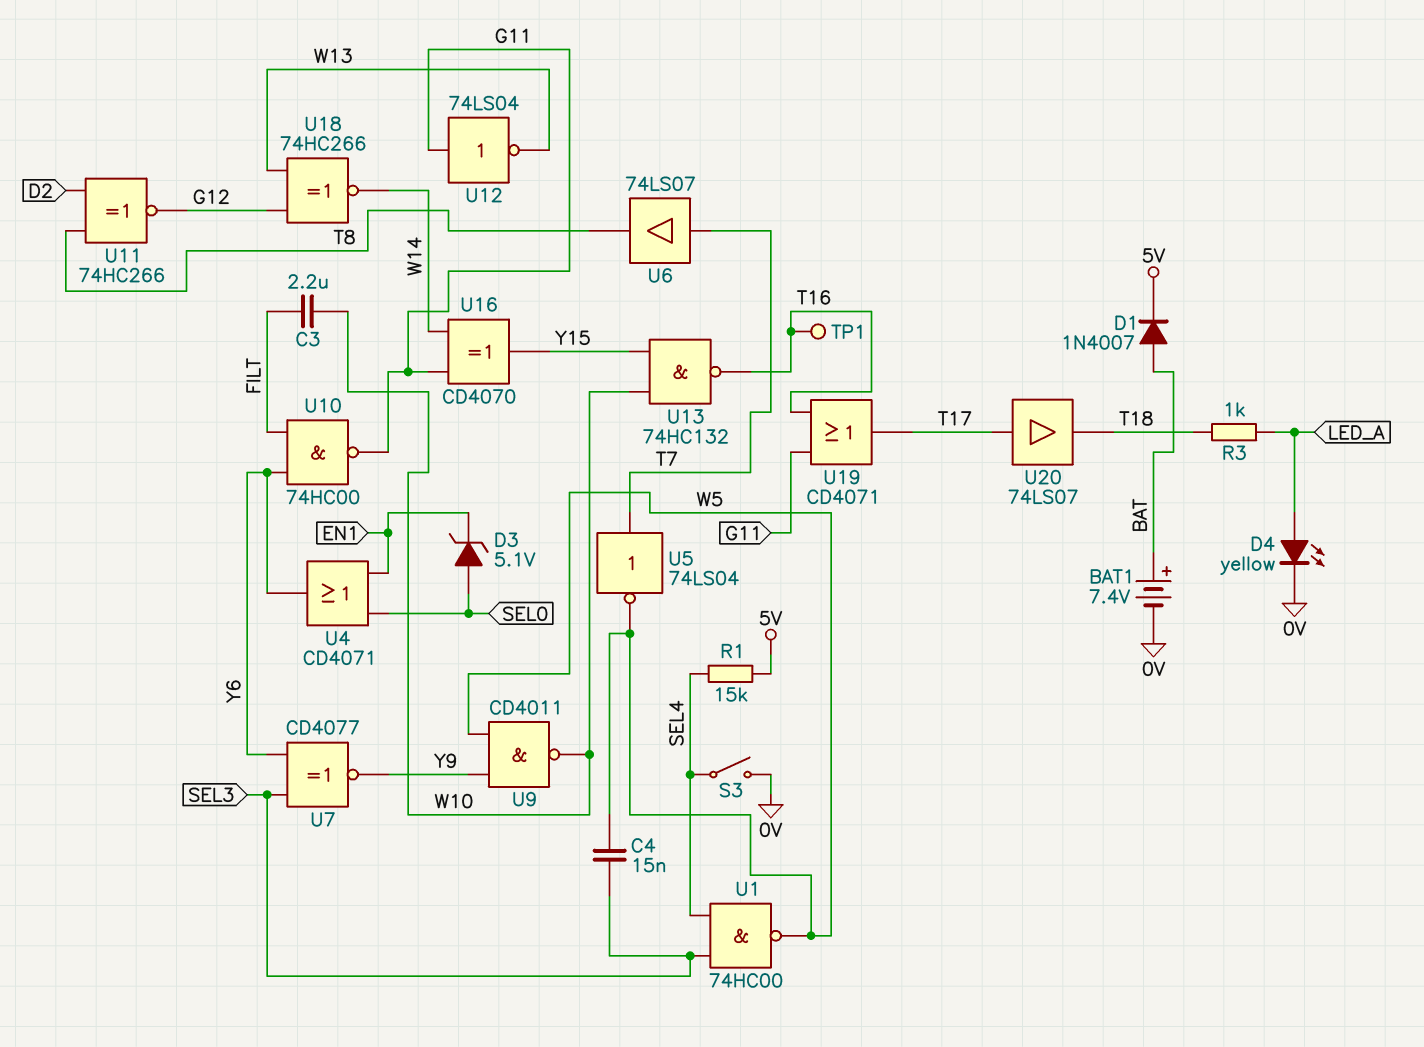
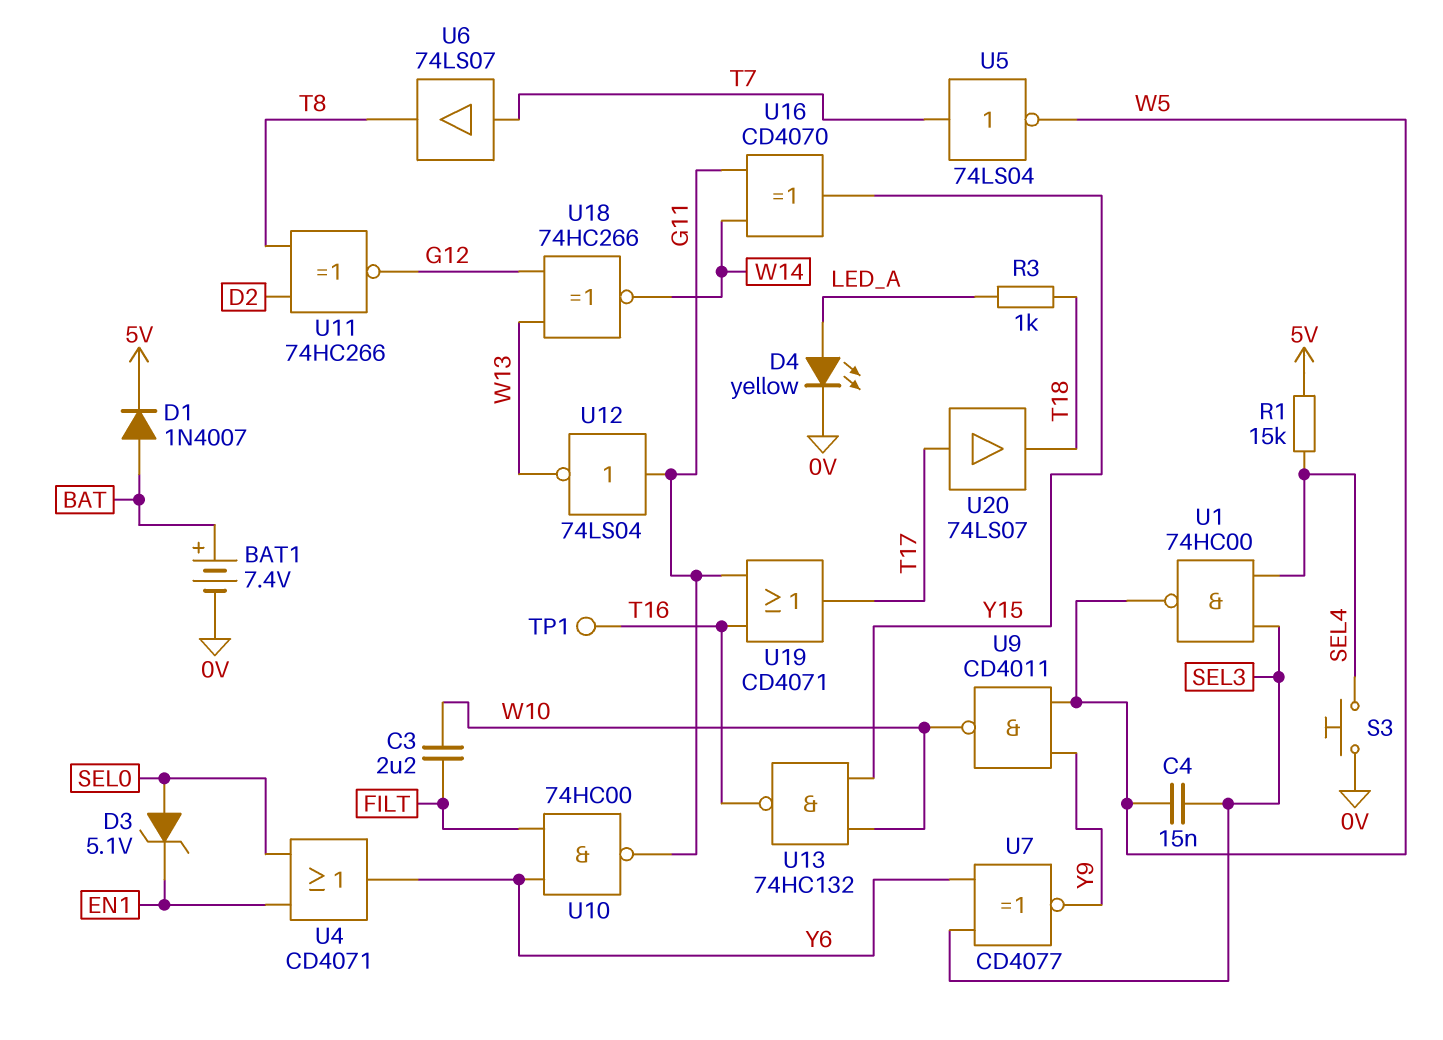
S3: switch (0V, SEL4) -> button (0V, SEL4)

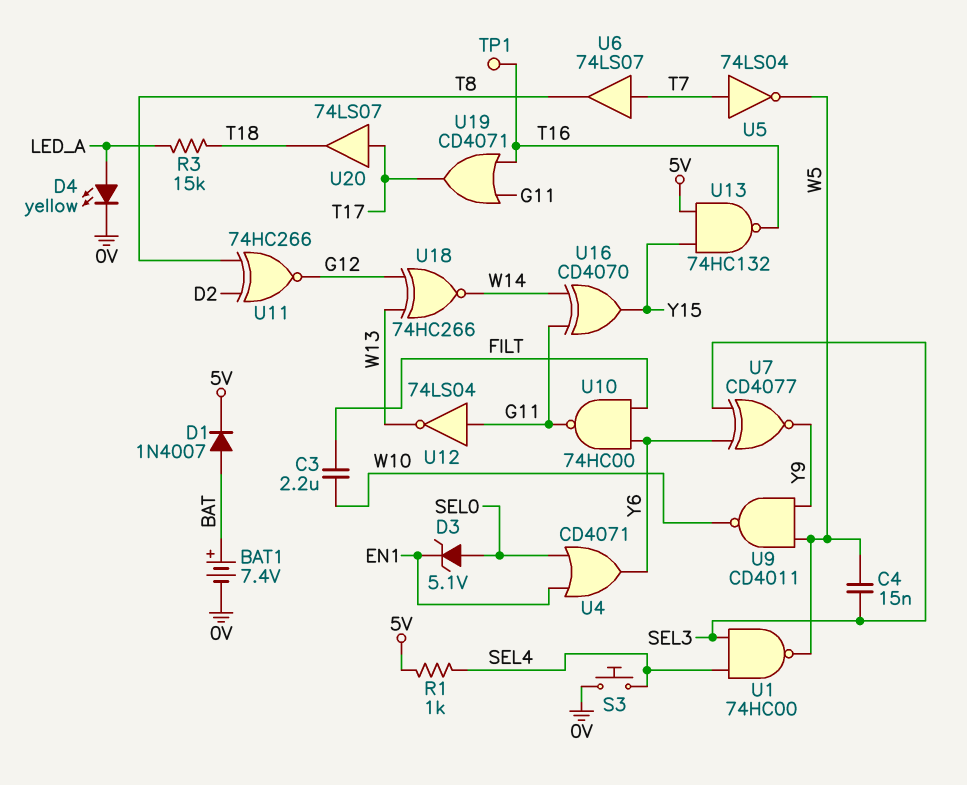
R1: 15k (5V, SEL4) -> 1k (5V, SEL4)
R3: 1k (LED_A, T18) -> 15k (LED_A, T18)
U13: NAND 74HC132 (in W10, in Y15, out T16) -> NAND 74HC132 (in 5V, in Y15, out T16)

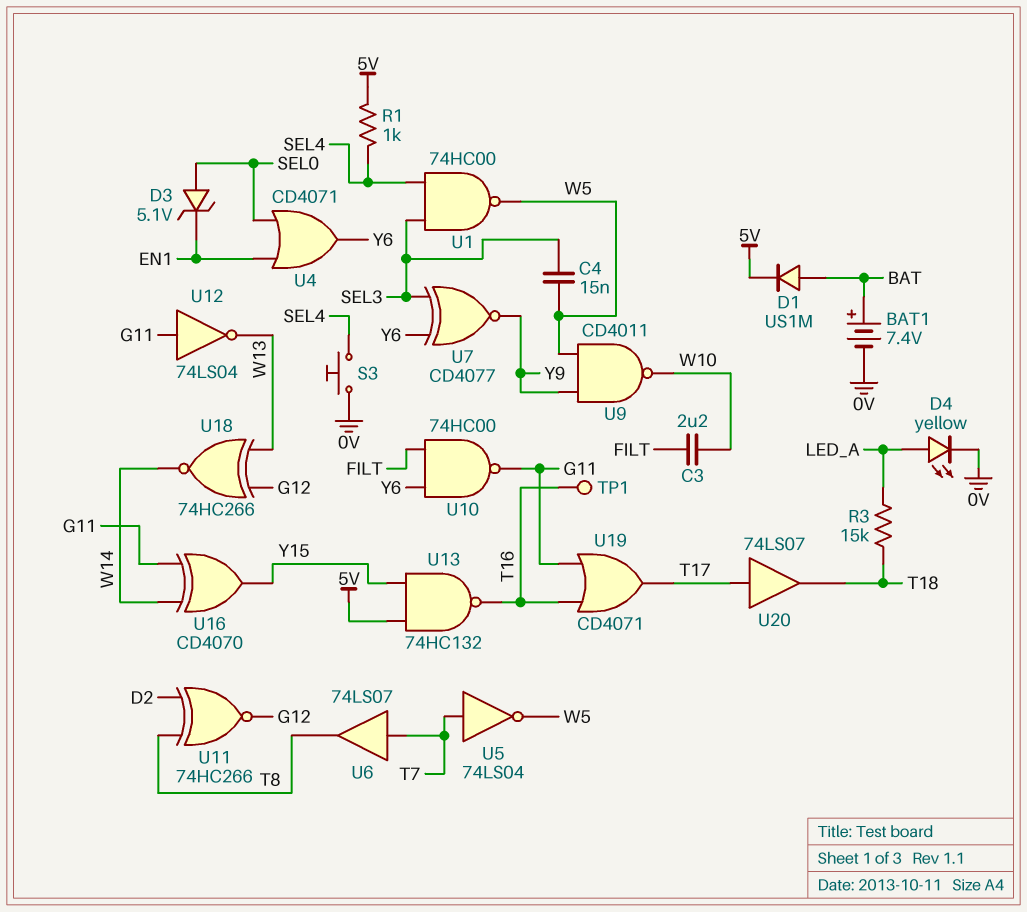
D1: diode 1N4007 (A BAT, K 5V) -> diode US1M (A BAT, K 5V)

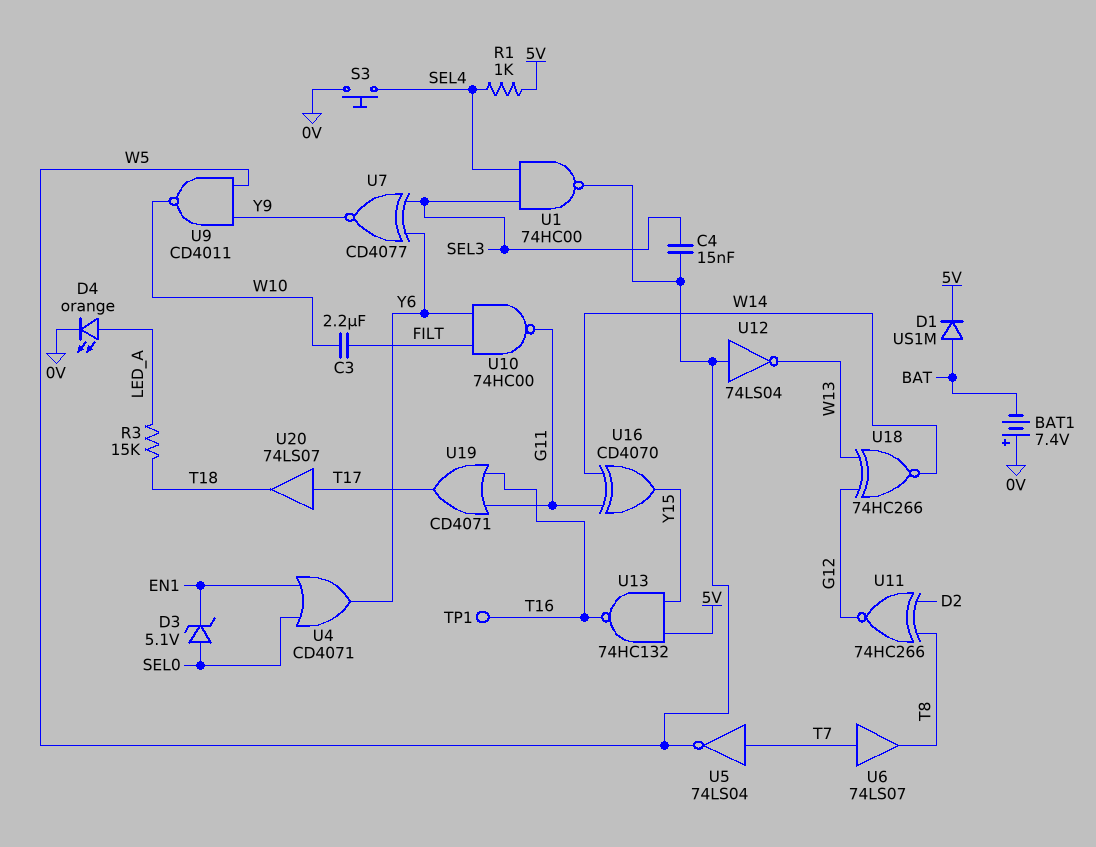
BAT1: 7.4V (plus BAT, minus 0V) -> 7.4V (plus 0V, minus BAT)
D4: LED yellow (A LED_A, K 0V) -> LED orange (A LED_A, K 0V)
U12: NOT 74LS04 (in G11, out W13) -> NOT 74LS04 (in W5, out W13)

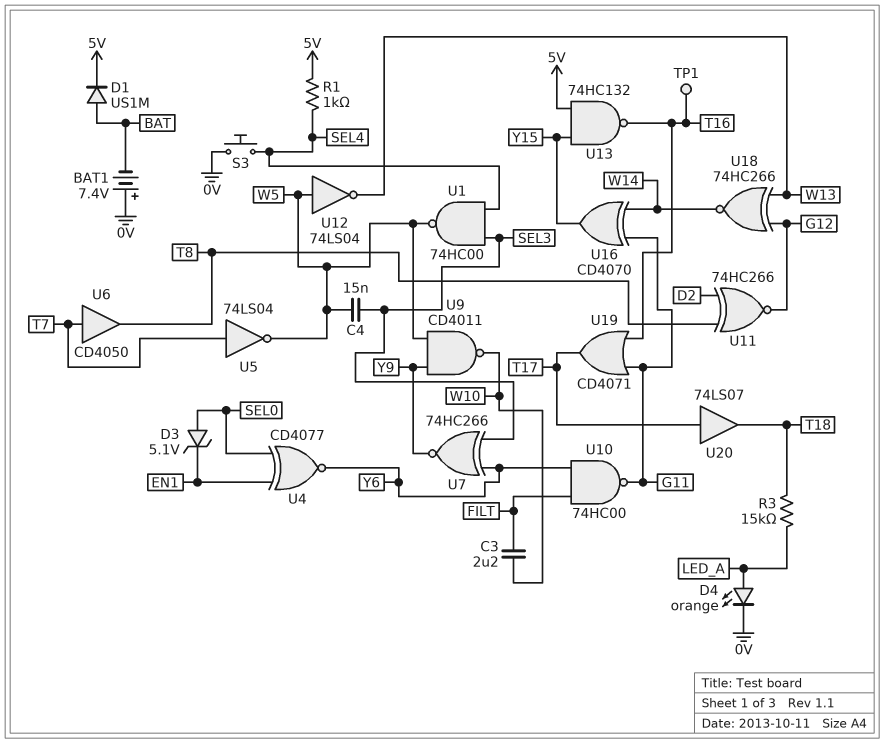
U4: OR CD4071 (in EN1, in SEL0, out Y6) -> XNOR CD4077 (in EN1, in SEL0, out Y6)
U6: buffer 74LS07 (in T7, out T8) -> buffer CD4050 (in T7, out T8)
U7: XNOR CD4077 (in SEL3, in Y6, out Y9) -> XNOR 74HC266 (in SEL3, in Y6, out Y9)

